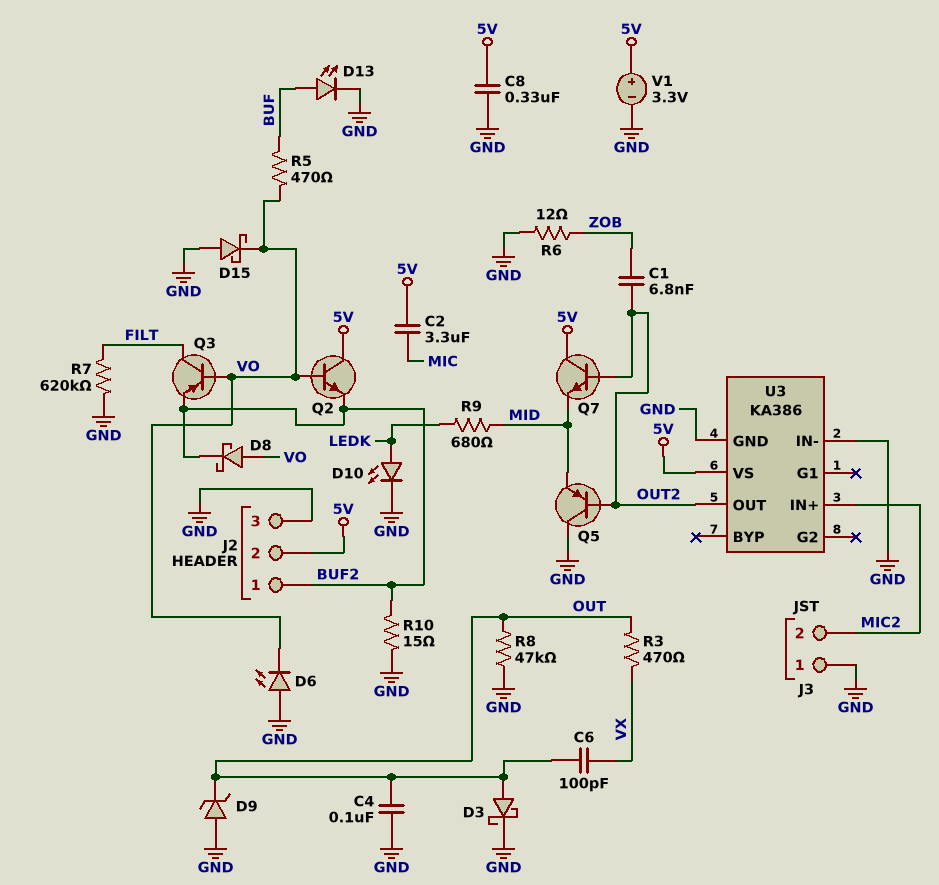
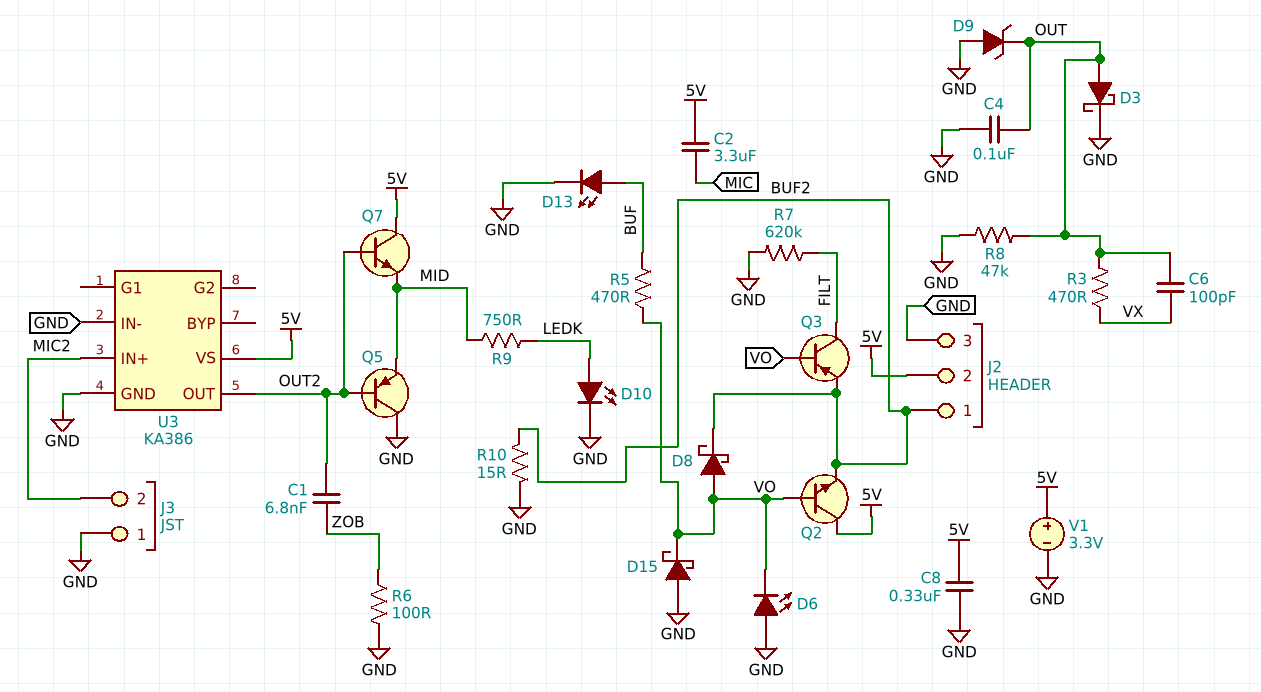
R6: 12 (GND, ZOB) -> 100 (GND, ZOB)
R9: 680 (LEDK, MID) -> 750 (LEDK, MID)

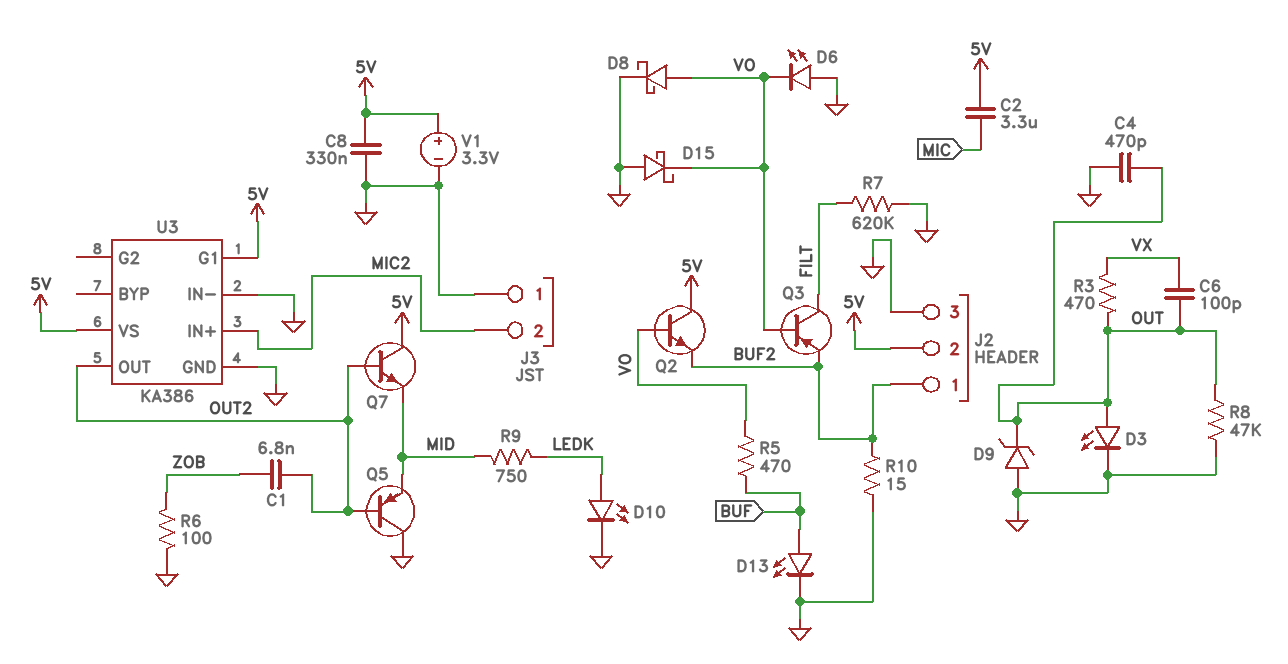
C4: 100nF (GND, OUT) -> 470pF (GND, OUT)
D3: schottky (A OUT, K GND) -> LED (A OUT, K GND)
D8: schottky (A VO, K BUF2) -> schottky (A VO, K GND)
U3 pin G1: none -> 5V

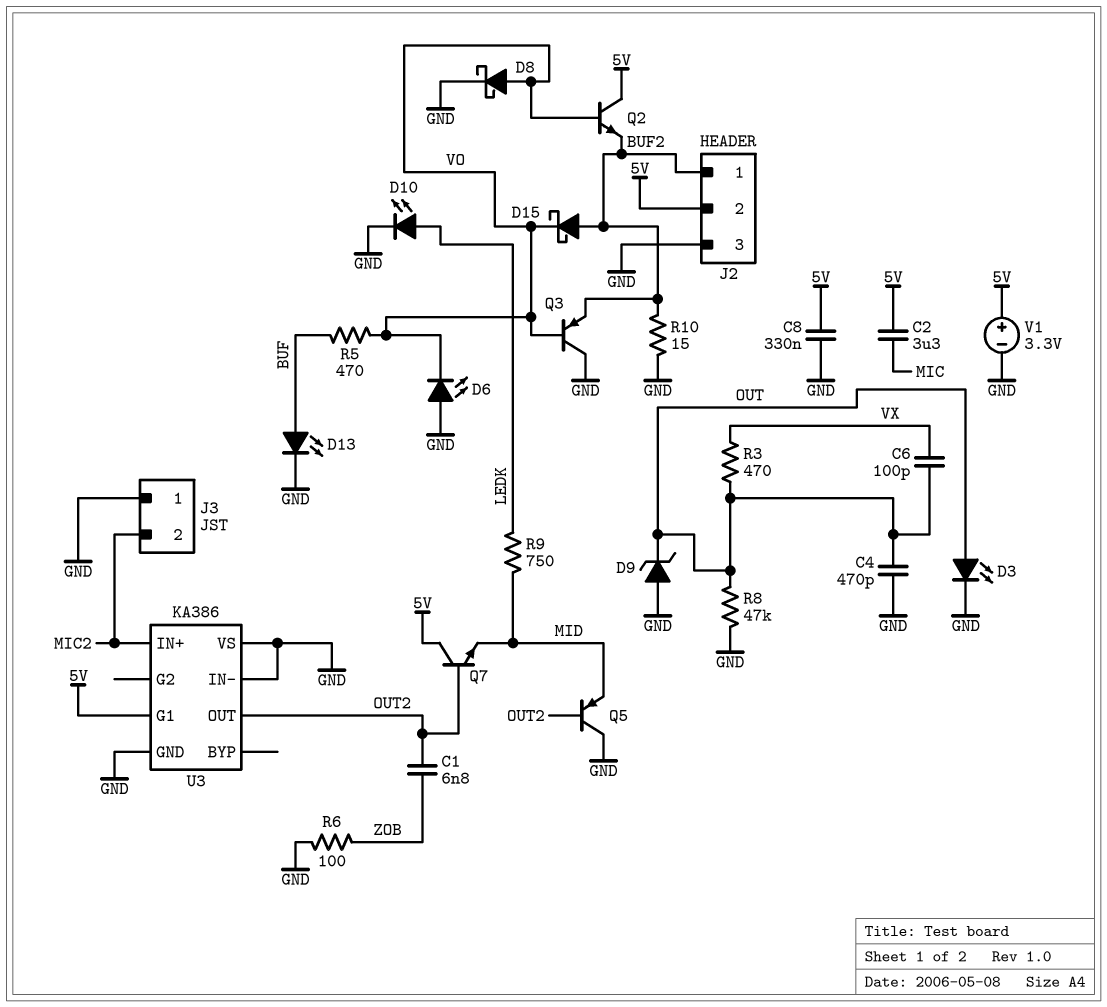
D15: schottky (A GND, K VO) -> schottky (A BUF2, K VO)
Q3: PNP (B VO, C FILT, E BUF2) -> PNP (B VO, C GND, E BUF2)
R7: 620k (FILT, GND) -> none
U3 pin VS: 5V -> GND

